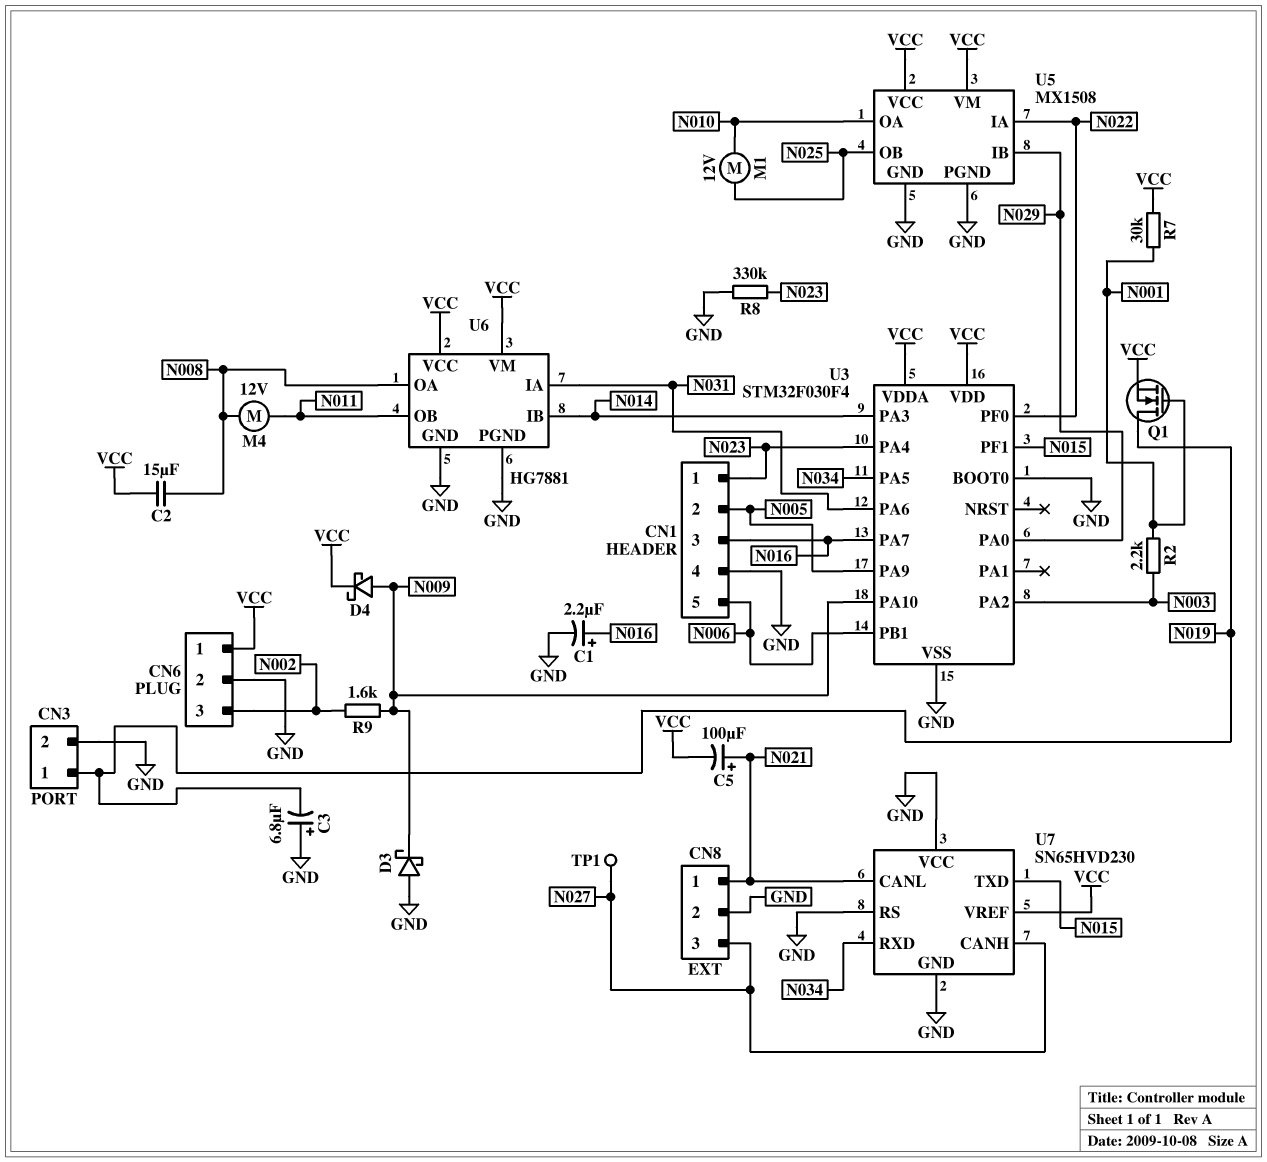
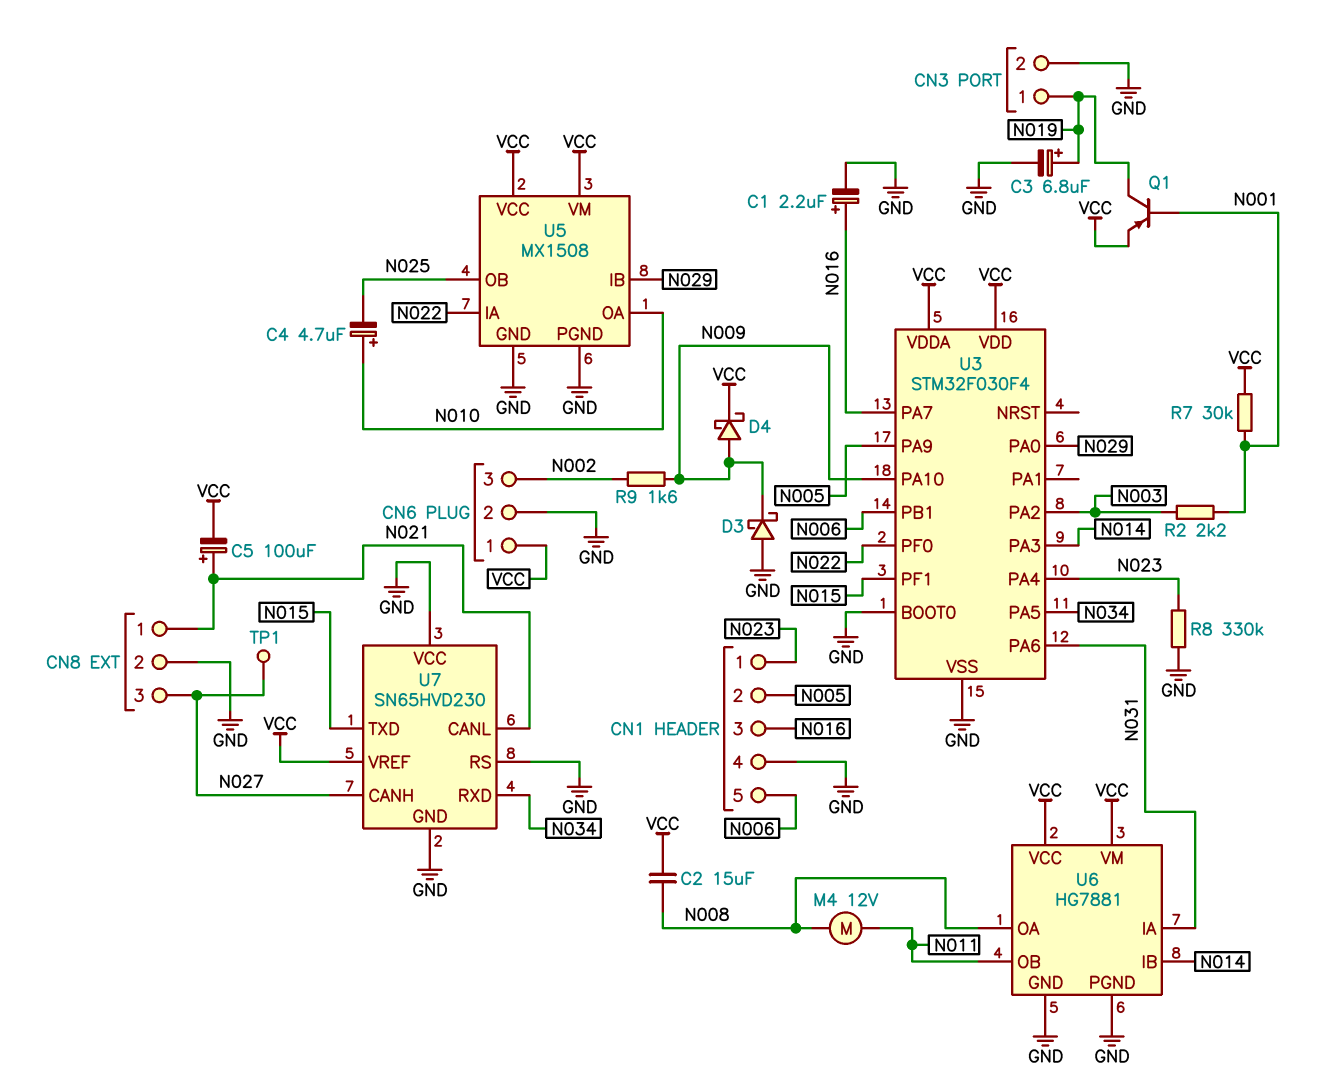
C3: 6.8uF (plus GND, minus N019) -> 6.8uF (plus N019, minus GND)
C4: none -> 4.7uF (plus N010, minus N025)
M1: motor 12V (N010, N025) -> none
Q1: NMOS (G N001, D N019, S VCC) -> PNP (B N001, C N019, E VCC)

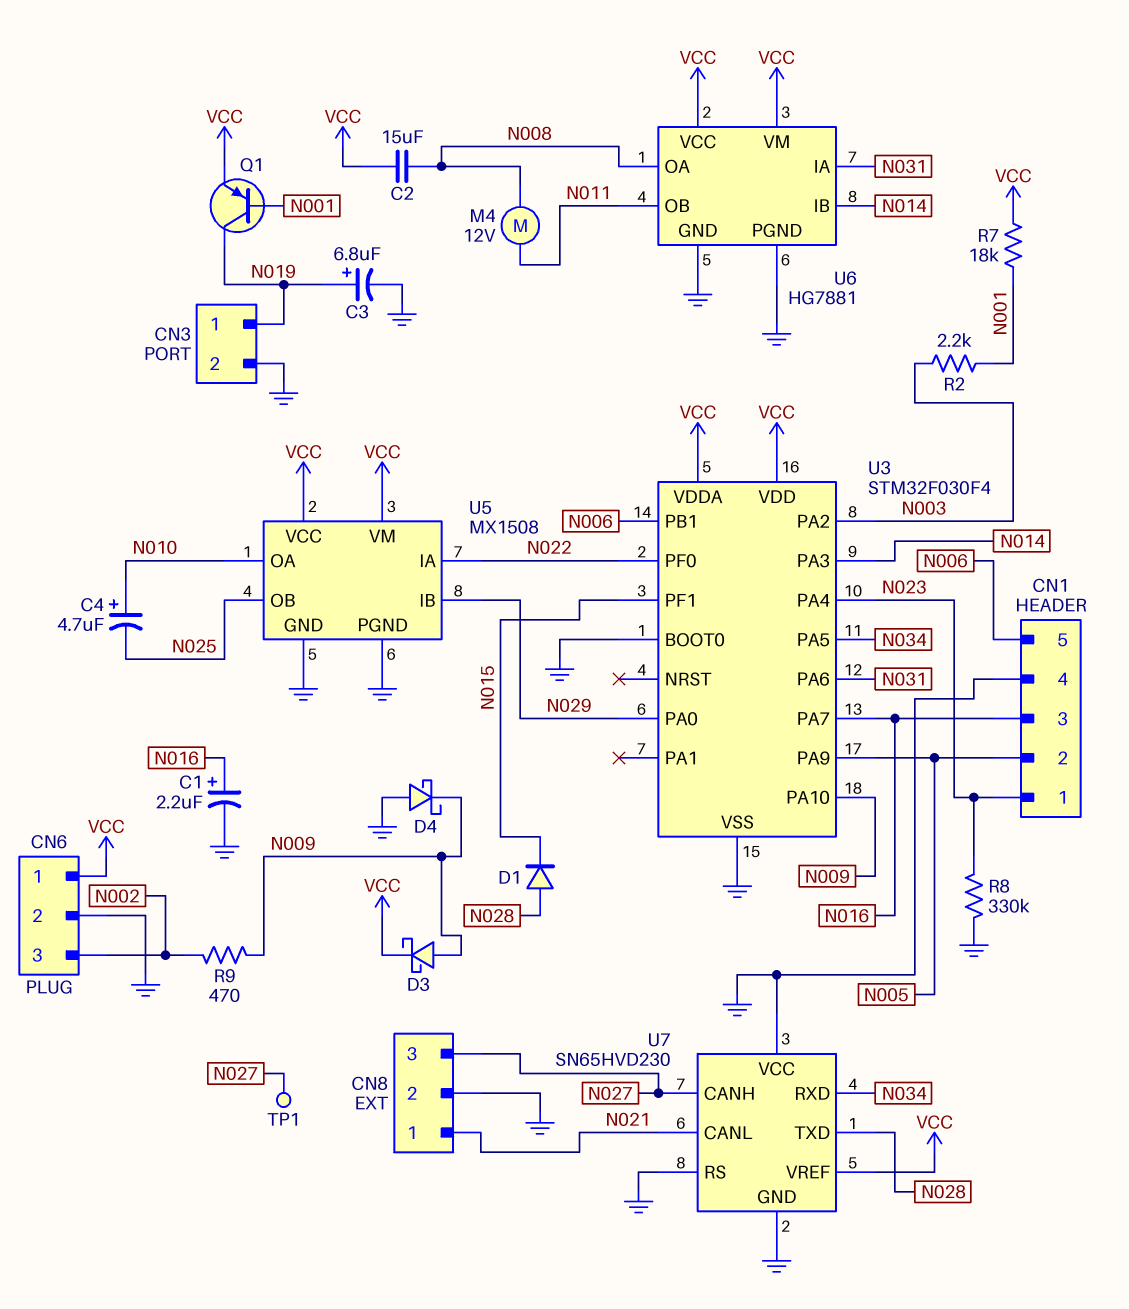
C5: 100uF (plus N021, minus VCC) -> none
D1: none -> diode (A N028, K N015)
D3: schottky (A GND, K N009) -> schottky (A N009, K VCC)
D4: schottky (A N009, K VCC) -> schottky (A GND, K N009)
R7: 30k (N001, VCC) -> 18k (N001, VCC)
R9: 1.6k (N002, N009) -> 470 (N002, N009)
U7 pin TXD: N015 -> N028

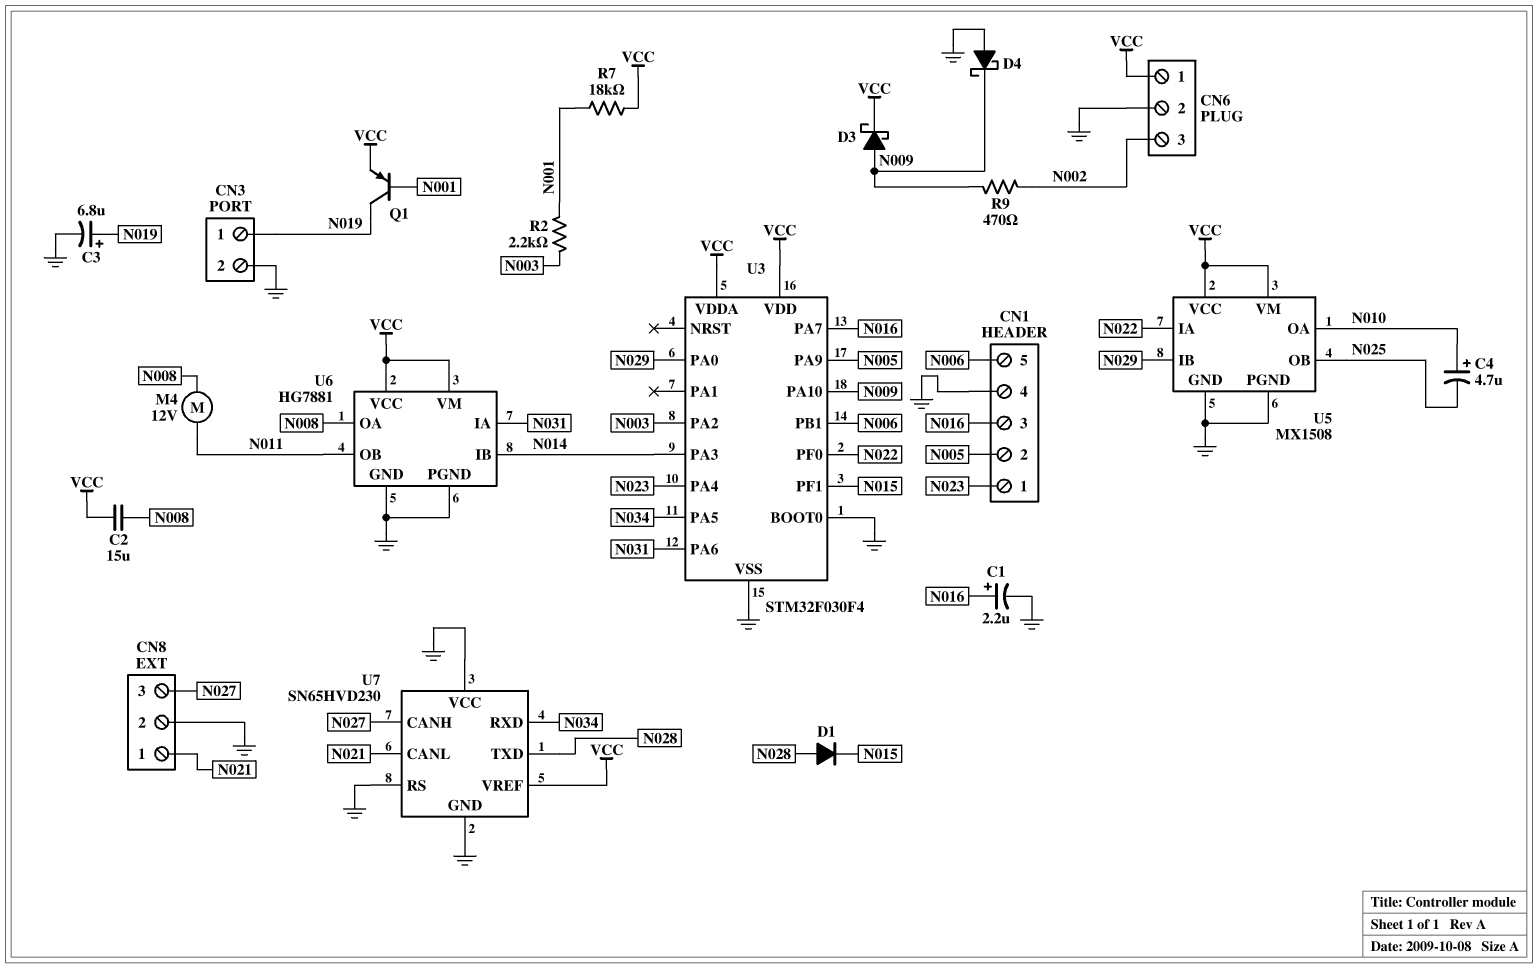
R8: 330k (GND, N023) -> none
TP1: test point (N027) -> none

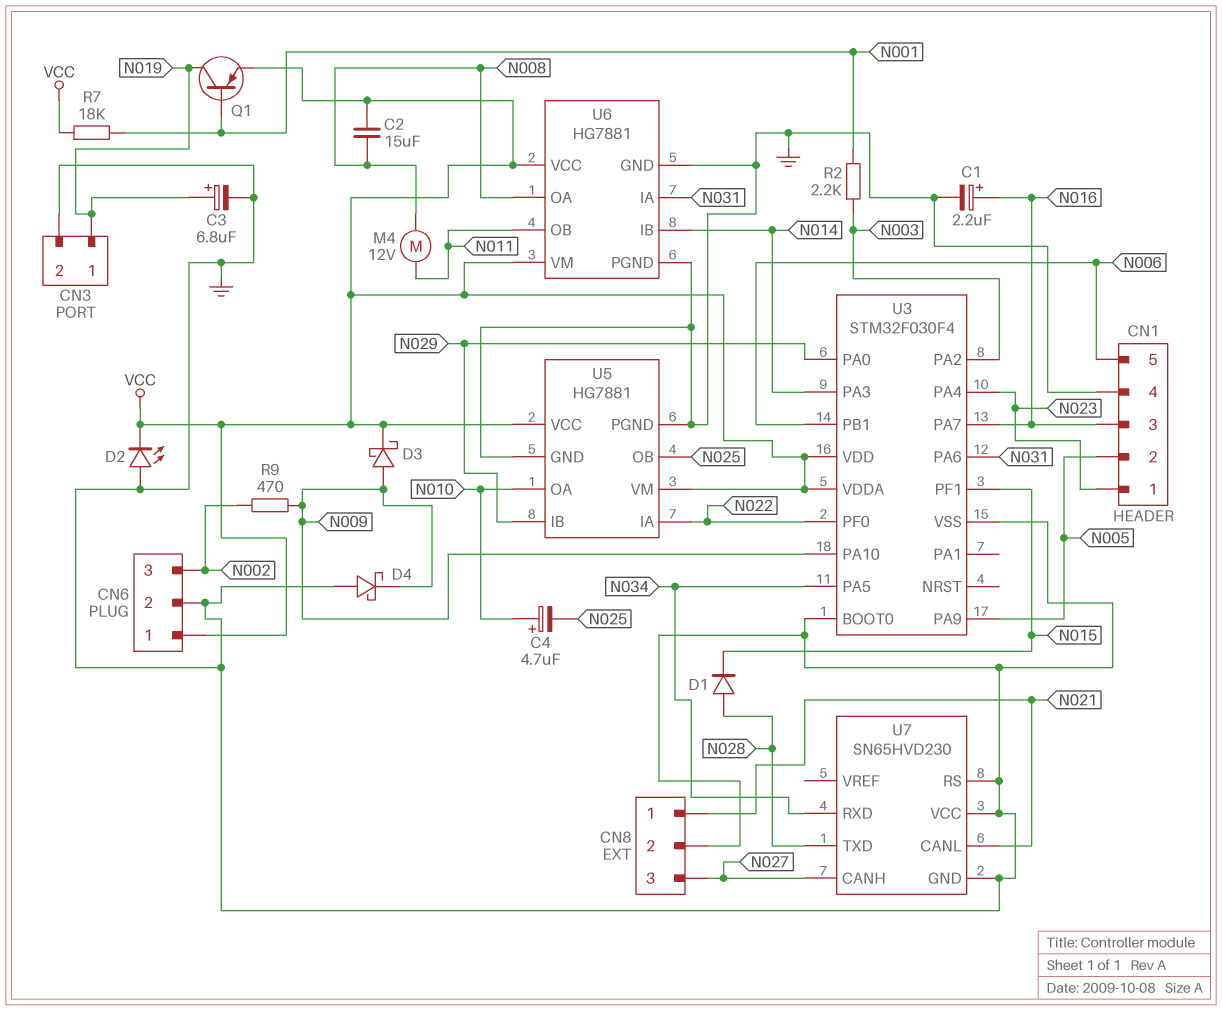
D2: none -> LED (A GND, K VCC)
U5: MX1508 -> HG7881
U7 pin VREF: VCC -> none

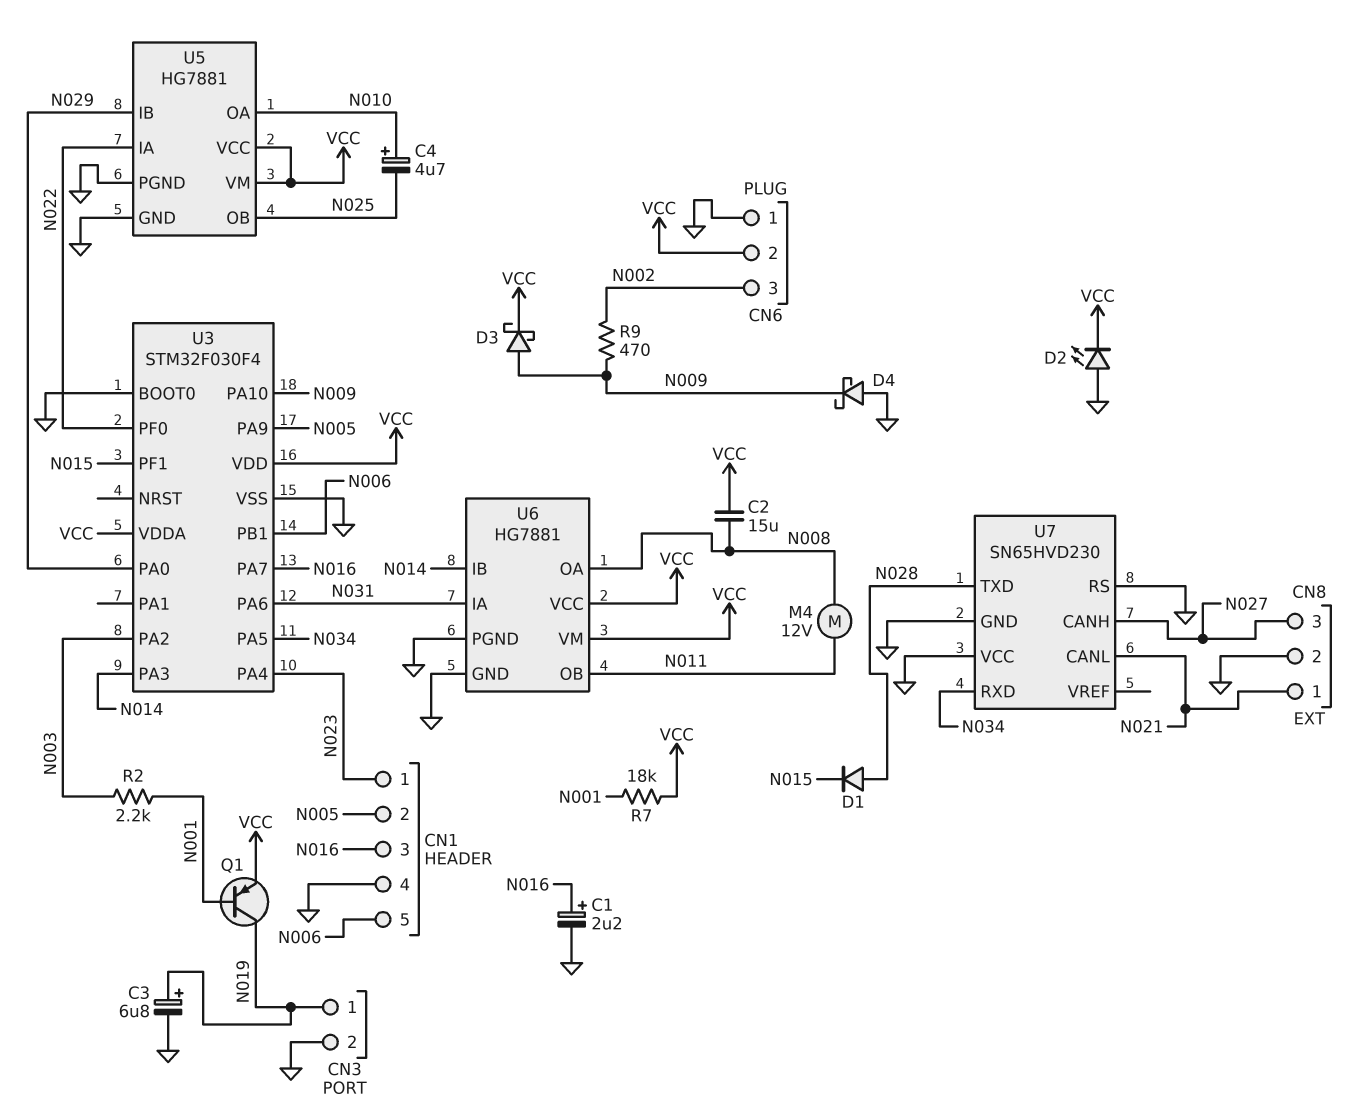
CN6 pin 1: VCC -> GND
CN6 pin 2: GND -> VCC

